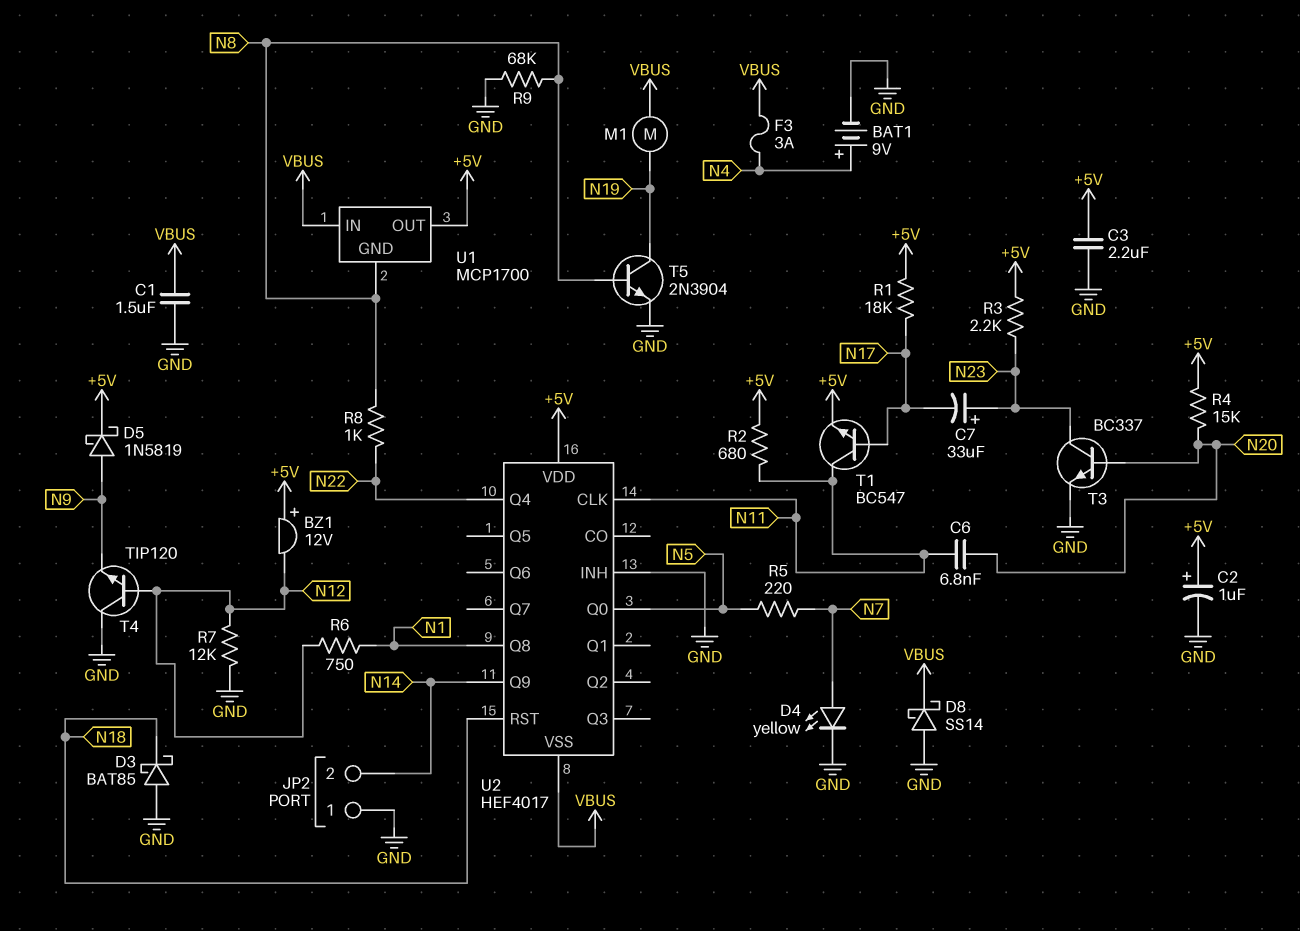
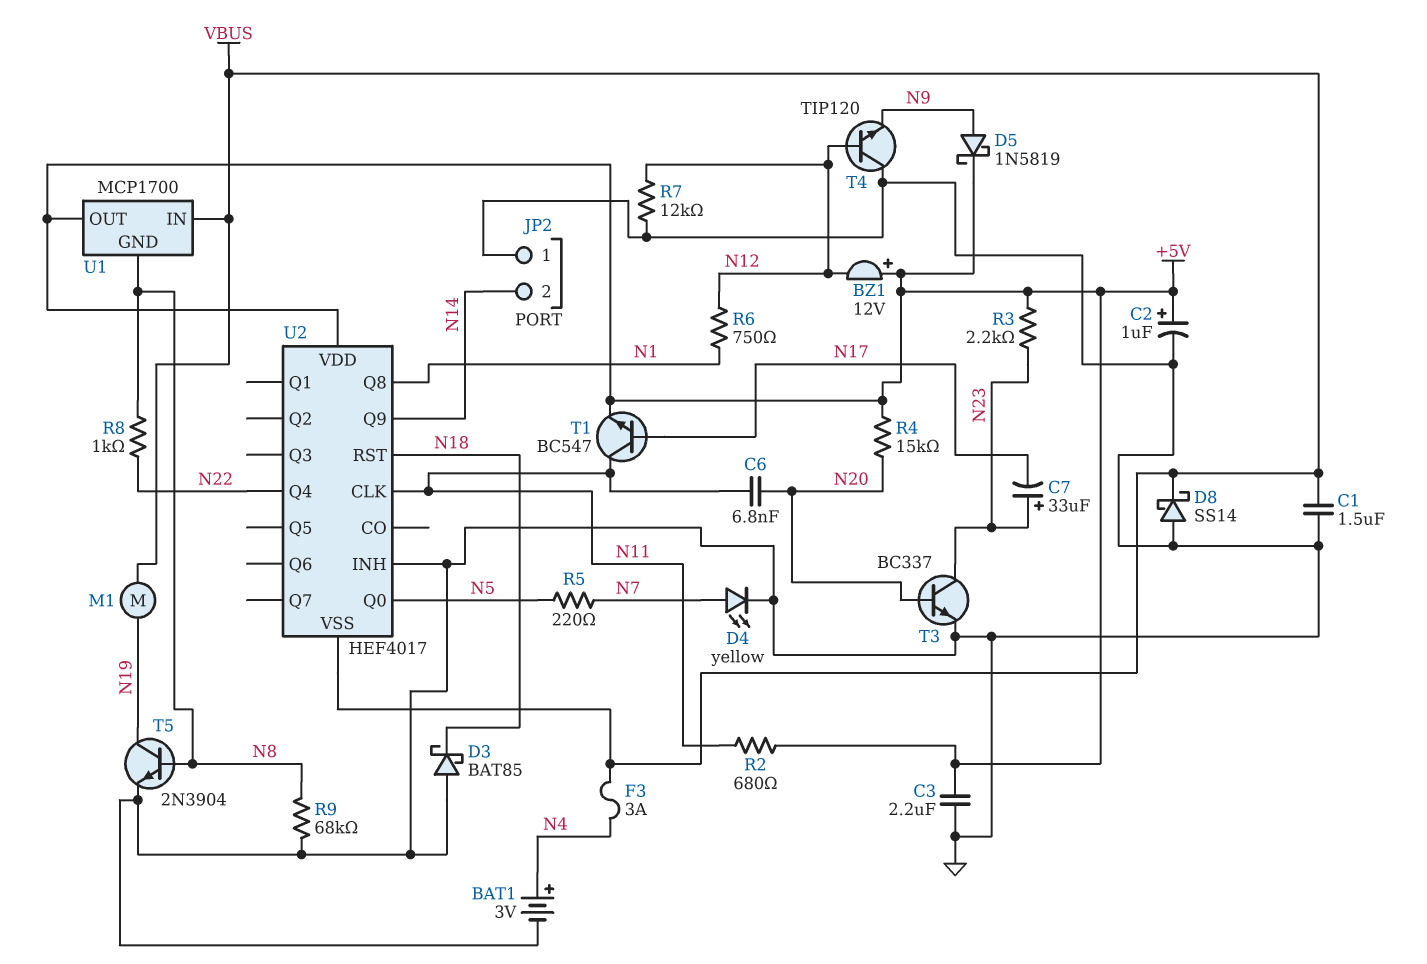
BAT1: 9V (plus N4, minus GND) -> 3V (plus N4, minus GND)
R1: 18k (+5V, N17) -> none

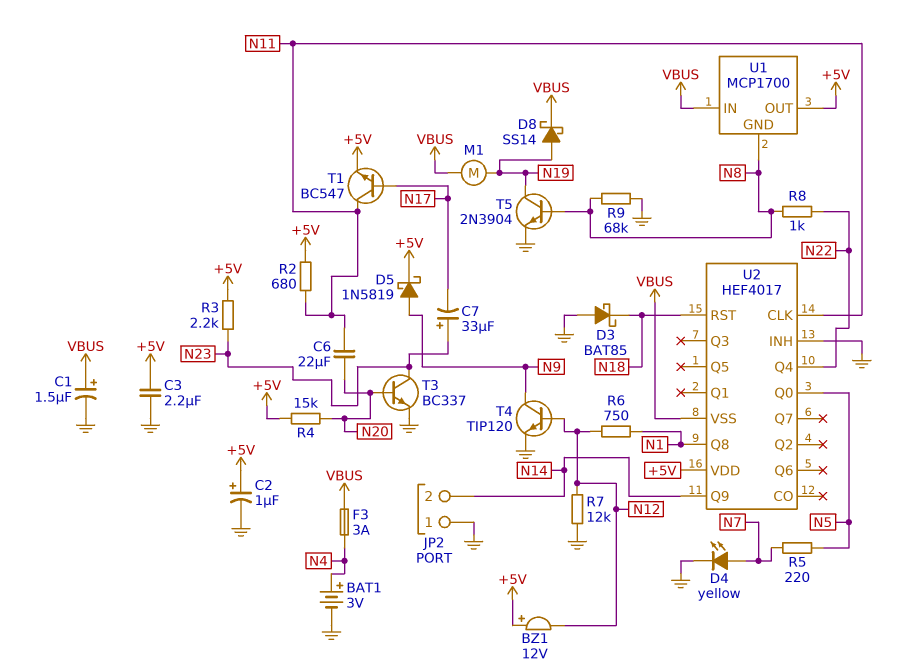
C1: 1.5uF (GND, VBUS) -> 1.5uF (plus VBUS, minus GND)
C6: 6.8nF (N11, N20) -> 22uF (N11, N20)
D8: schottky SS14 (A GND, K VBUS) -> schottky SS14 (A N19, K VBUS)
T4: NPN TIP120 (B N12, C GND, E N9) -> NPN TIP120 (B N12, C N9, E GND)

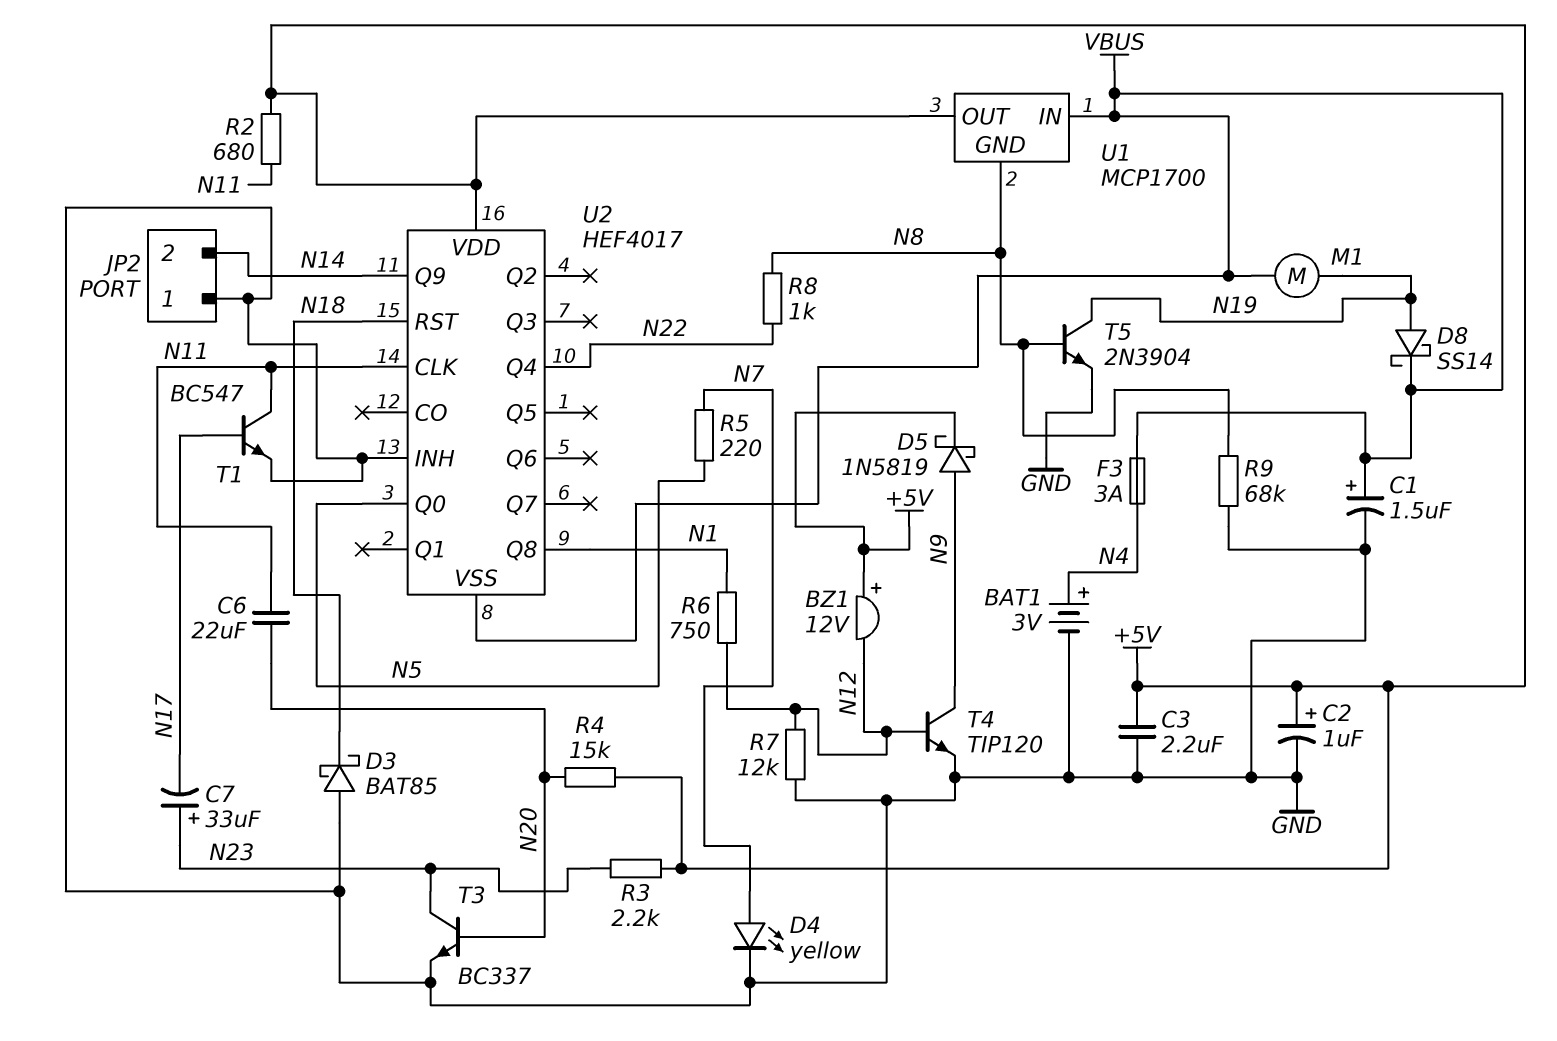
T1: NPN BC547 (B N17, C N11, E +5V) -> NPN BC547 (B N17, C N11, E GND)

